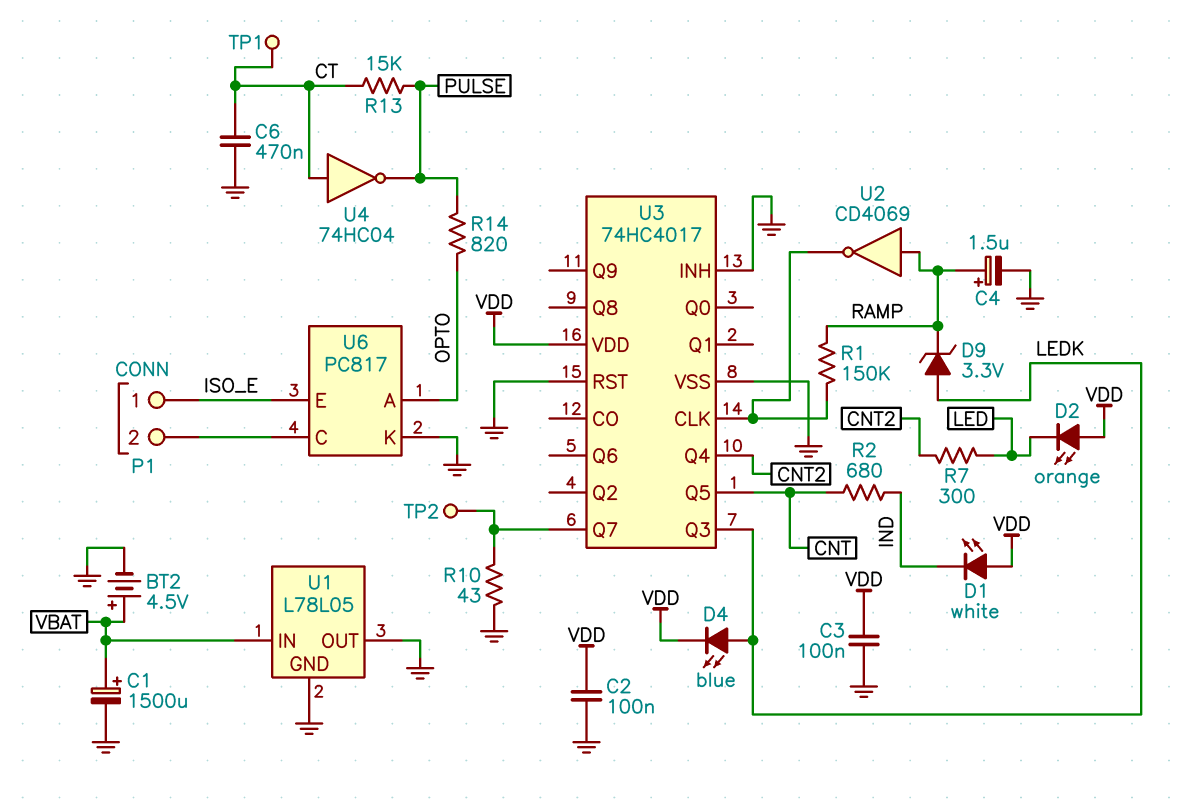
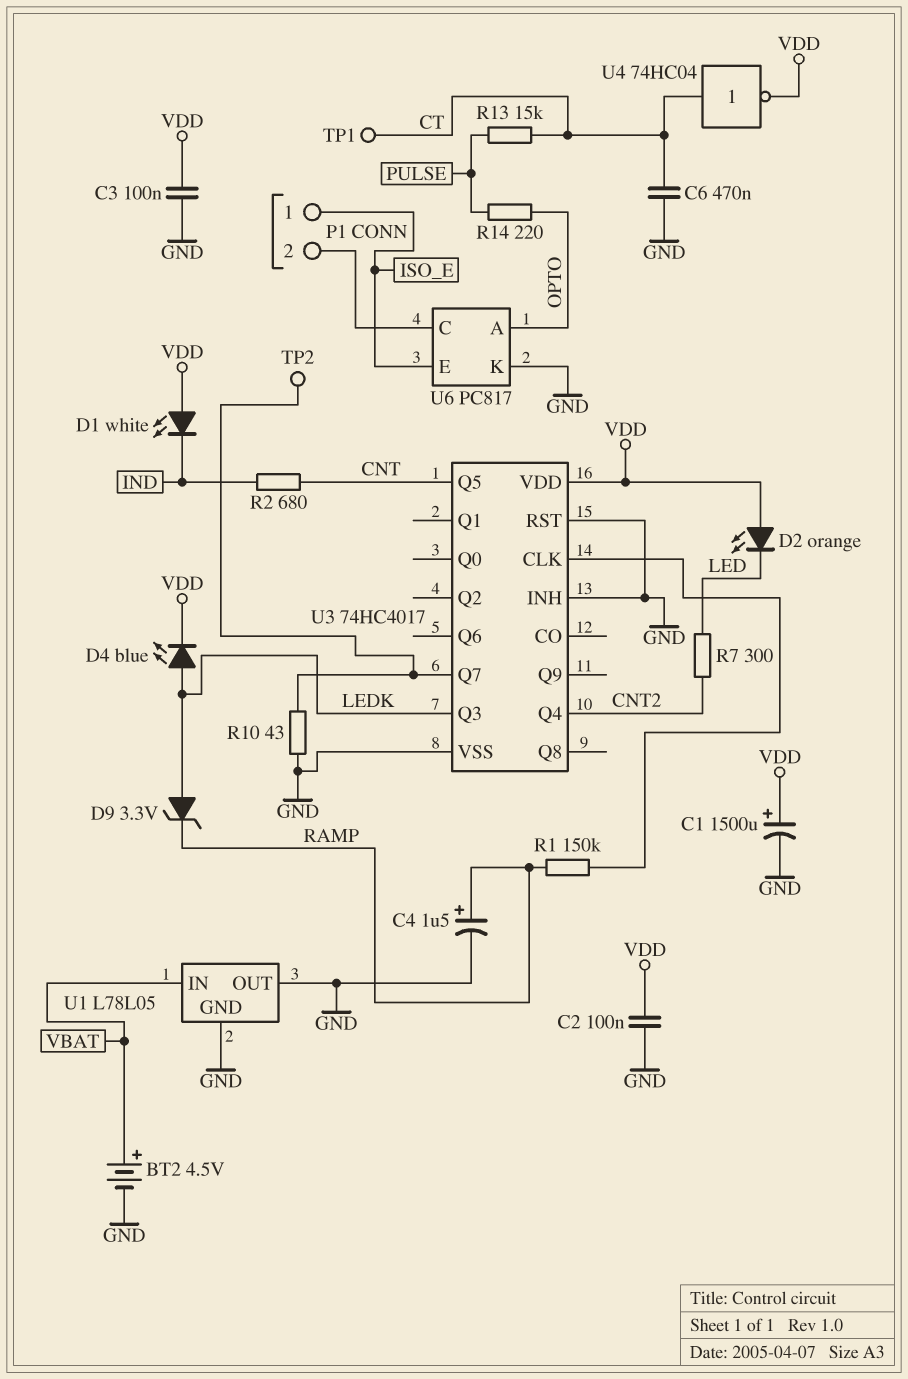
C1: 1500uF (plus VBAT, minus GND) -> 1500uF (plus VDD, minus GND)
R14: 820 (OPTO, PULSE) -> 220 (OPTO, PULSE)
U2: NOT CD4069 (in RAMP, out U3/CLK) -> none
U4: NOT 74HC04 (in CT, out PULSE) -> NOT 74HC04 (in CT, out VDD)

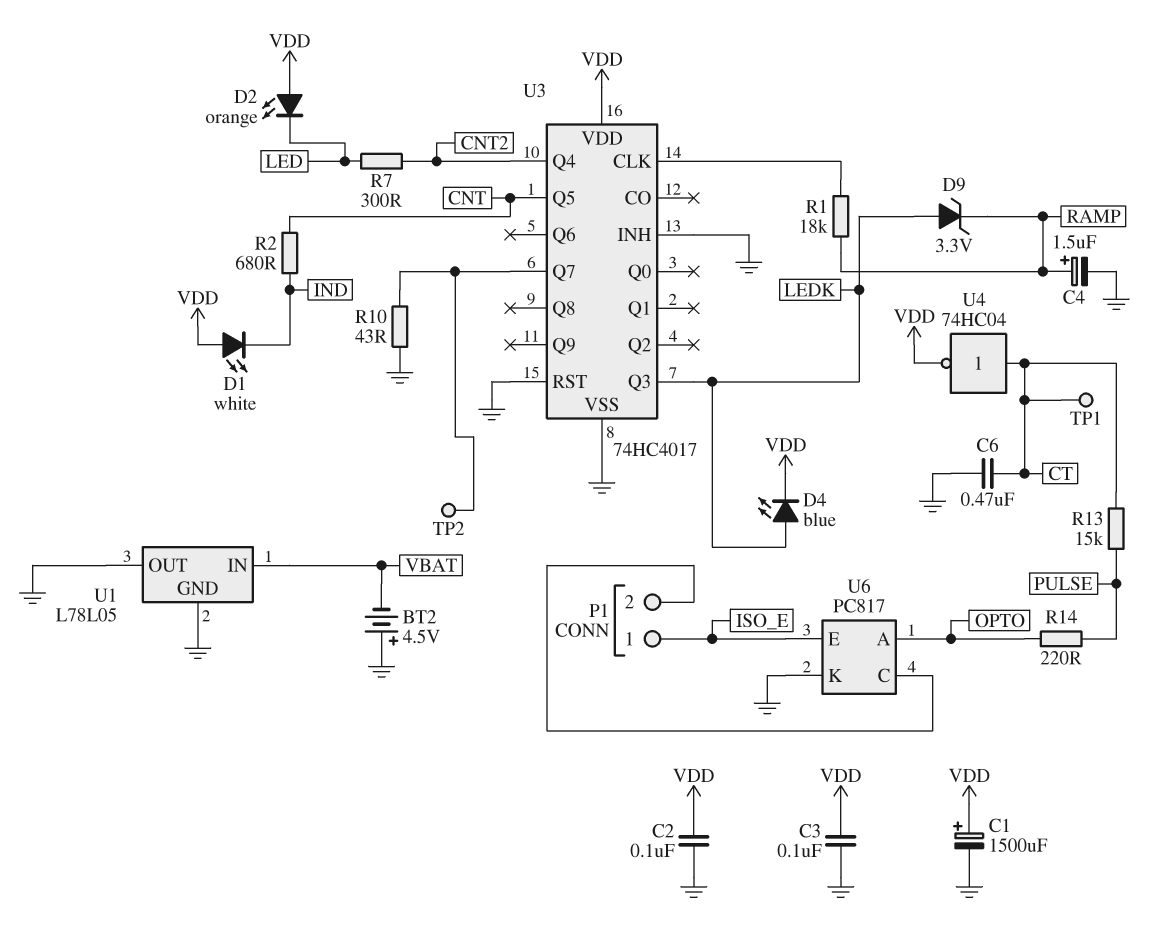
BT2: 4.5V (plus VBAT, minus GND) -> 4.5V (plus GND, minus VBAT)
R1: 150k (RAMP, U3/CLK) -> 18k (RAMP, U3/CLK)

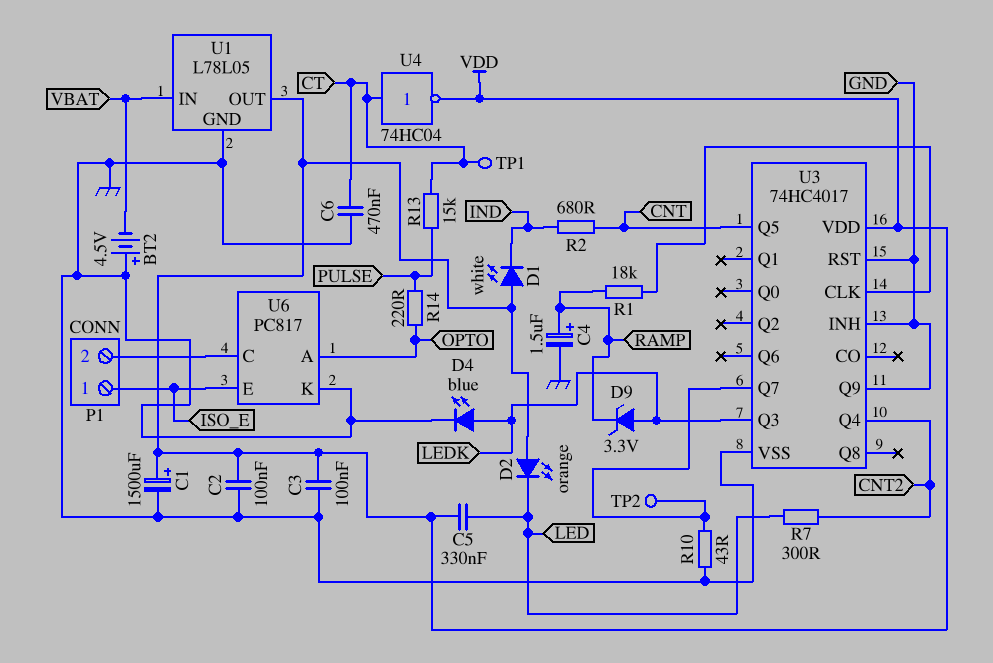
C5: none -> 330nF (LED, VDD)
D4: LED blue (A LEDK, K VDD) -> LED blue (A LEDK, K GND)
U1 pin OUT: GND -> VDD
U3 pin Q9: none -> GND

